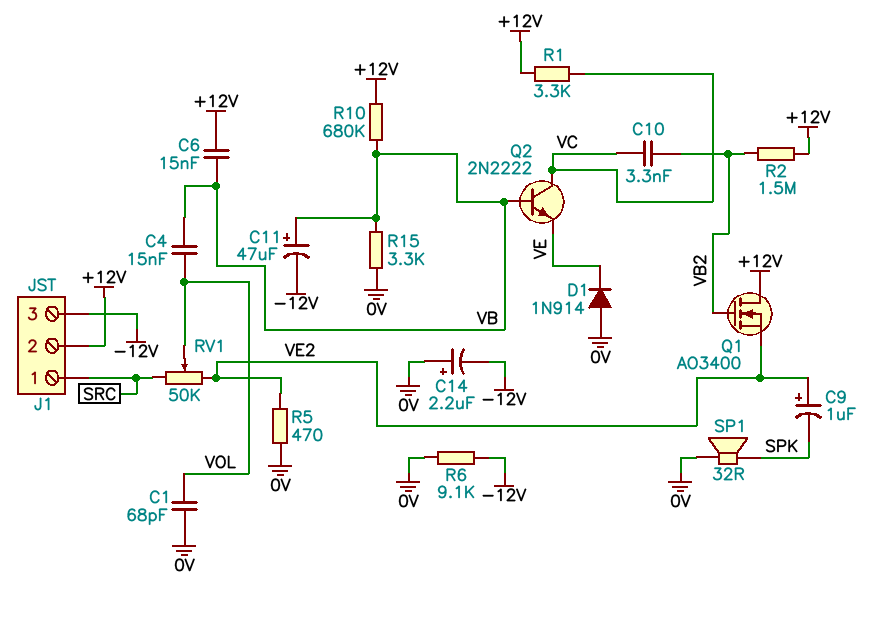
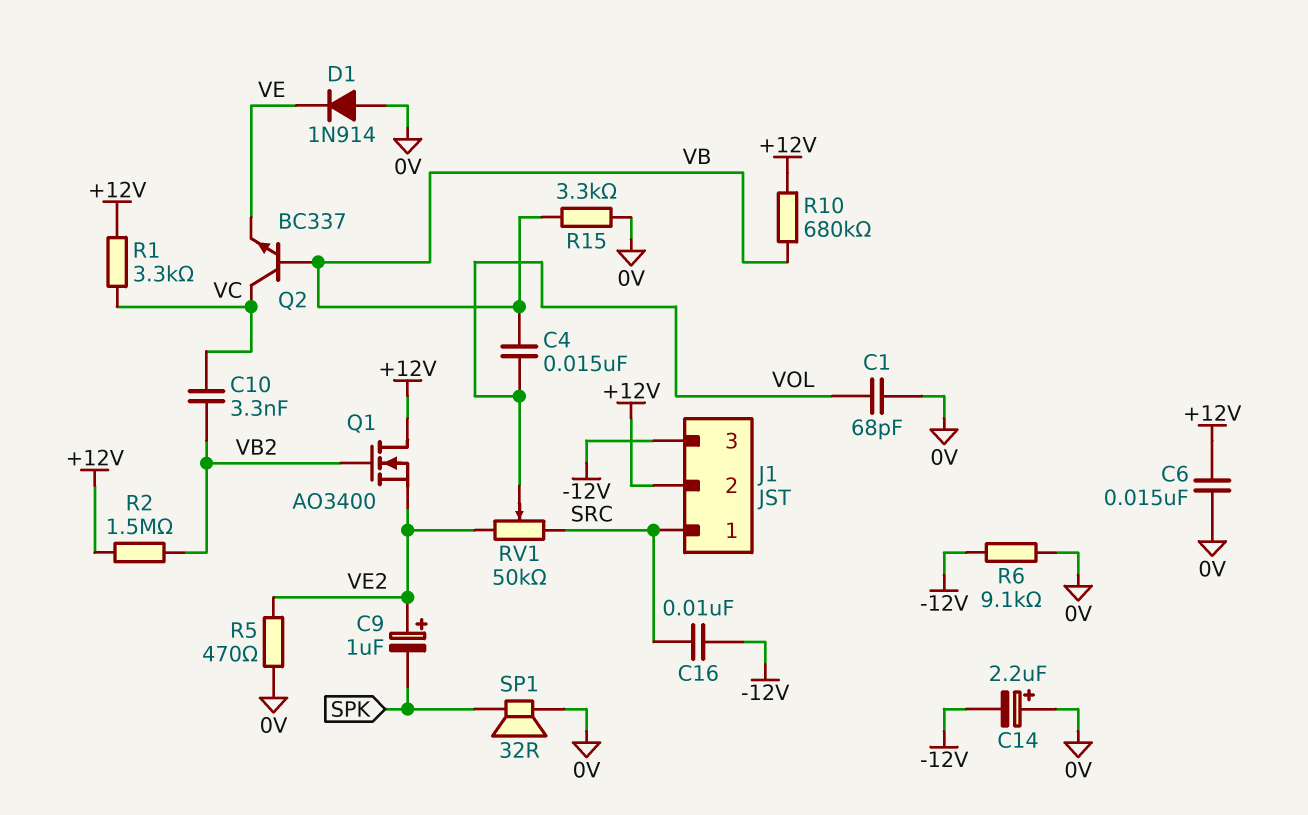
C6: 15nF (+12V, VB) -> 15nF (+12V, 0V)
C11: 47uF (plus VB, minus -12V) -> none
C16: none -> 10nF (-12V, SRC)
Q2: NPN 2N2222 (B VB, C VC, E VE) -> NPN BC337 (B VB, C VC, E VE)

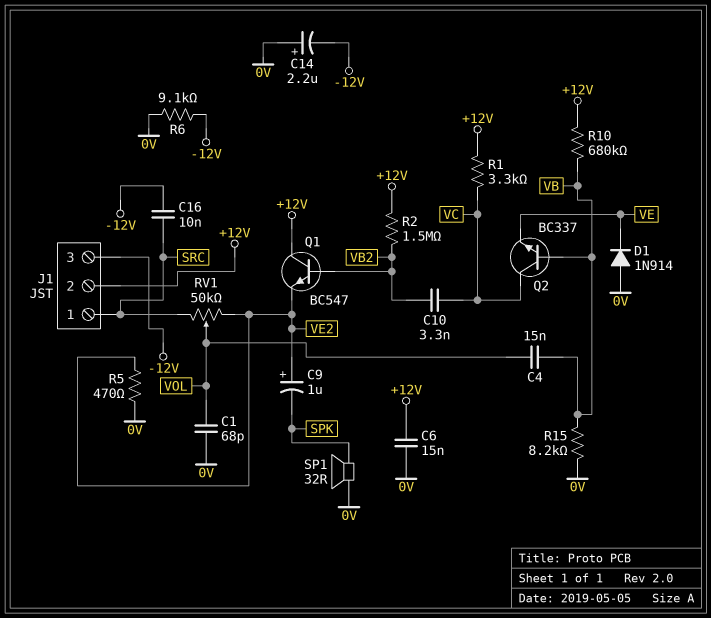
Q1: NMOS AO3400 (G VB2, D +12V, S VE2) -> NPN BC547 (B VB2, C +12V, E VE2)
R15: 3.3k (0V, VB) -> 8.2k (0V, VB)

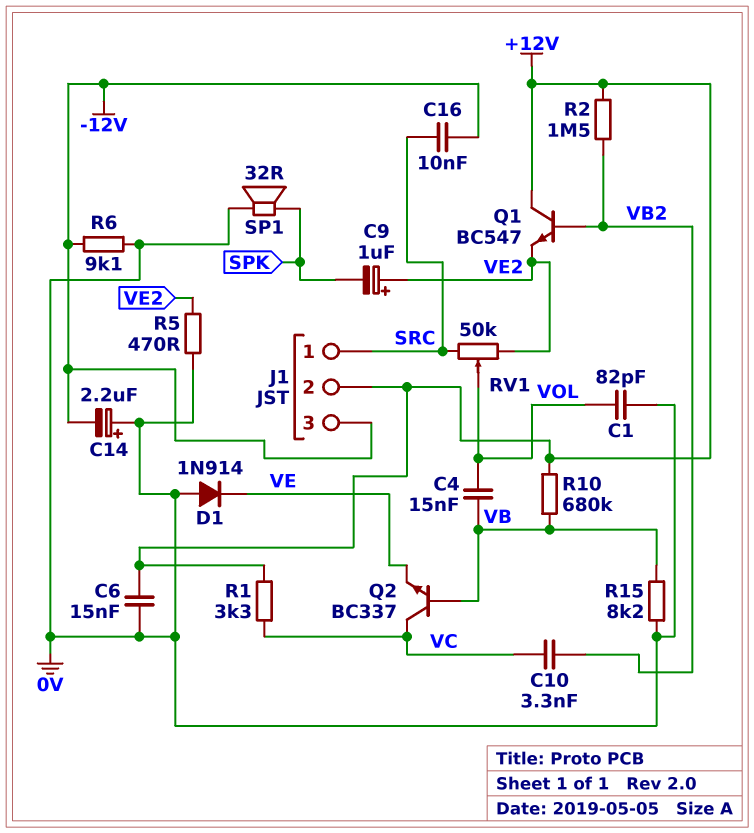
C1: 68pF (0V, VOL) -> 82pF (0V, VOL)

